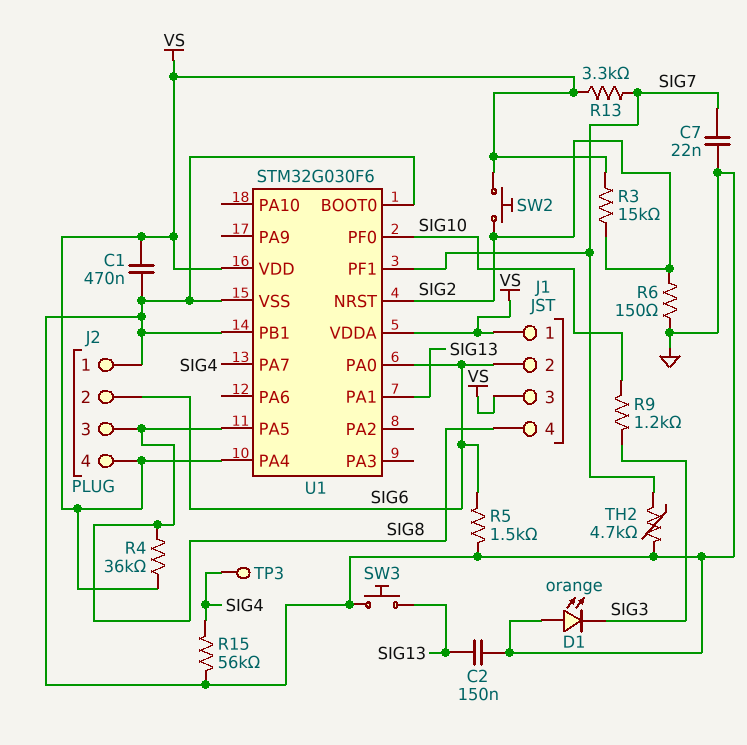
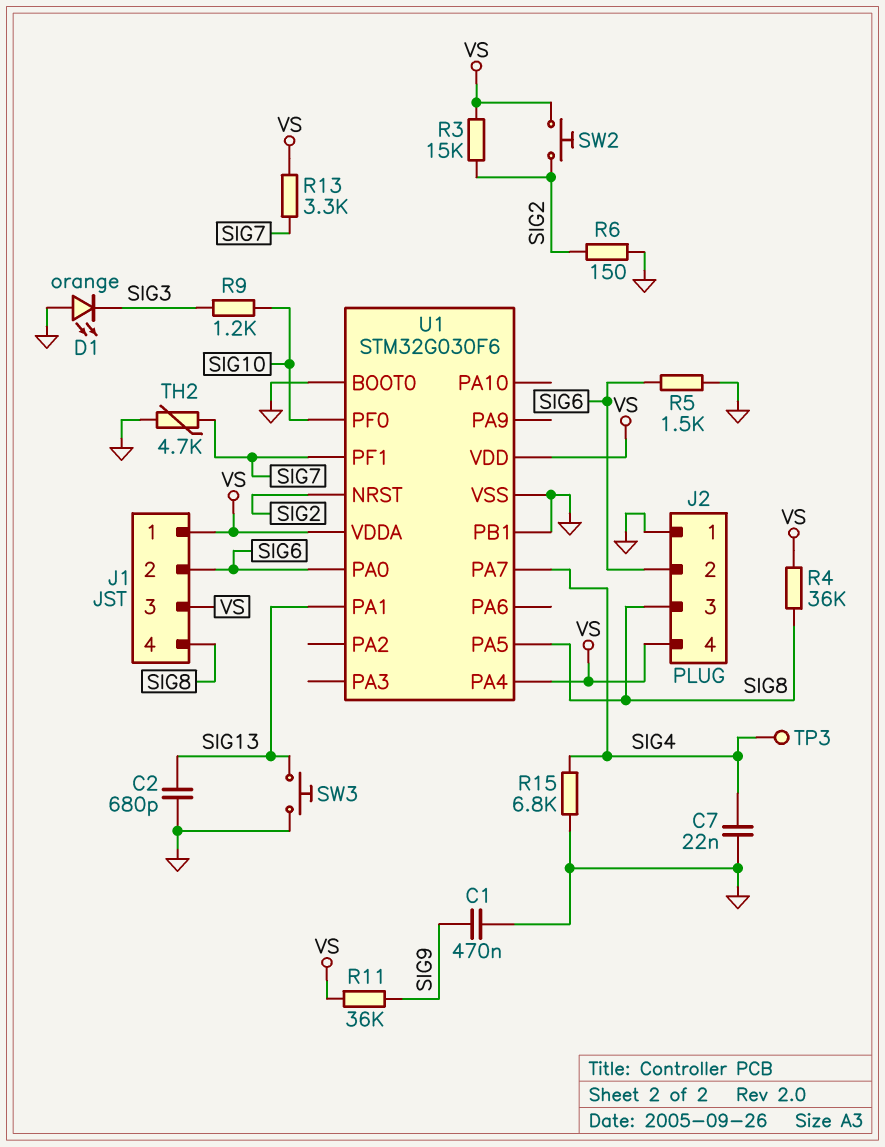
C1: 470nF (GND, VS) -> 470nF (GND, SIG9)
C2: 150nF (GND, SIG13) -> 680pF (GND, SIG13)
C7: 22nF (GND, SIG7) -> 22nF (GND, SIG4)
R11: none -> 36k (SIG9, VS)
R15: 56k (GND, SIG4) -> 6.8k (GND, SIG4)

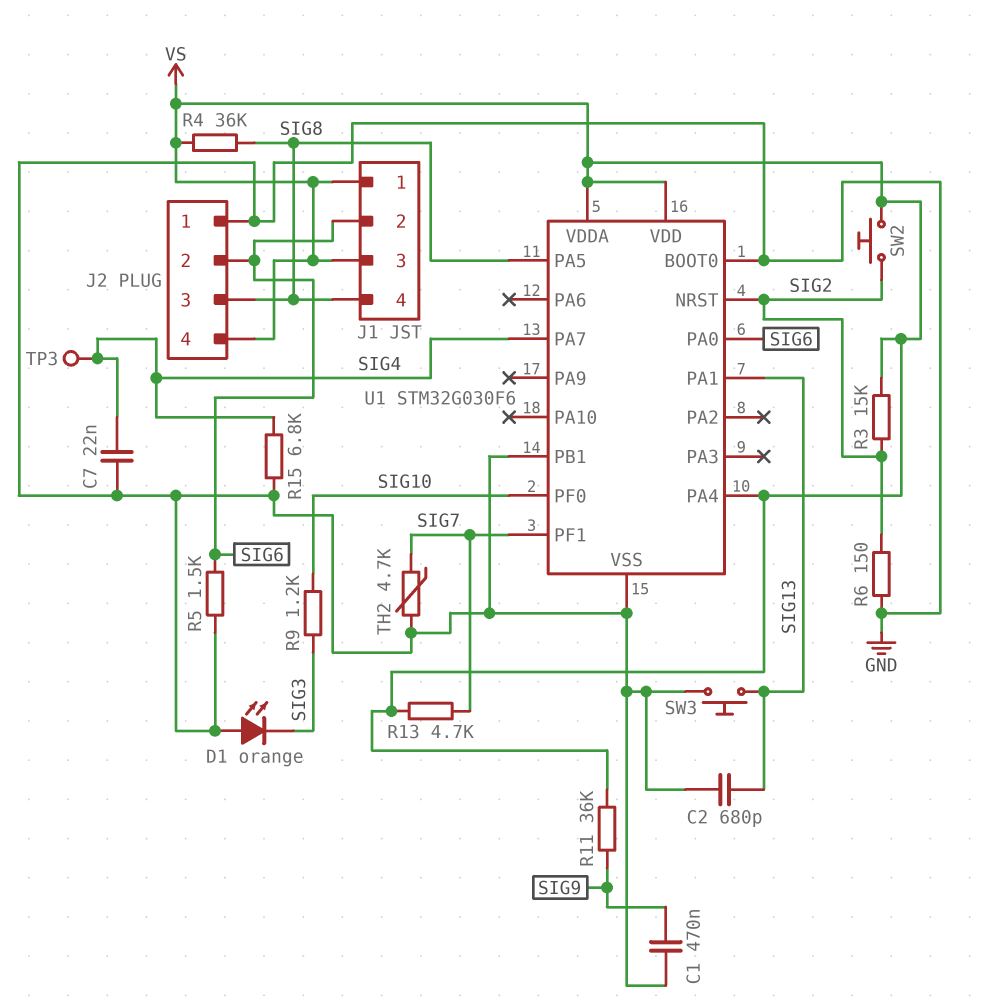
R13: 3.3k (SIG7, VS) -> 4.7k (SIG7, VS)

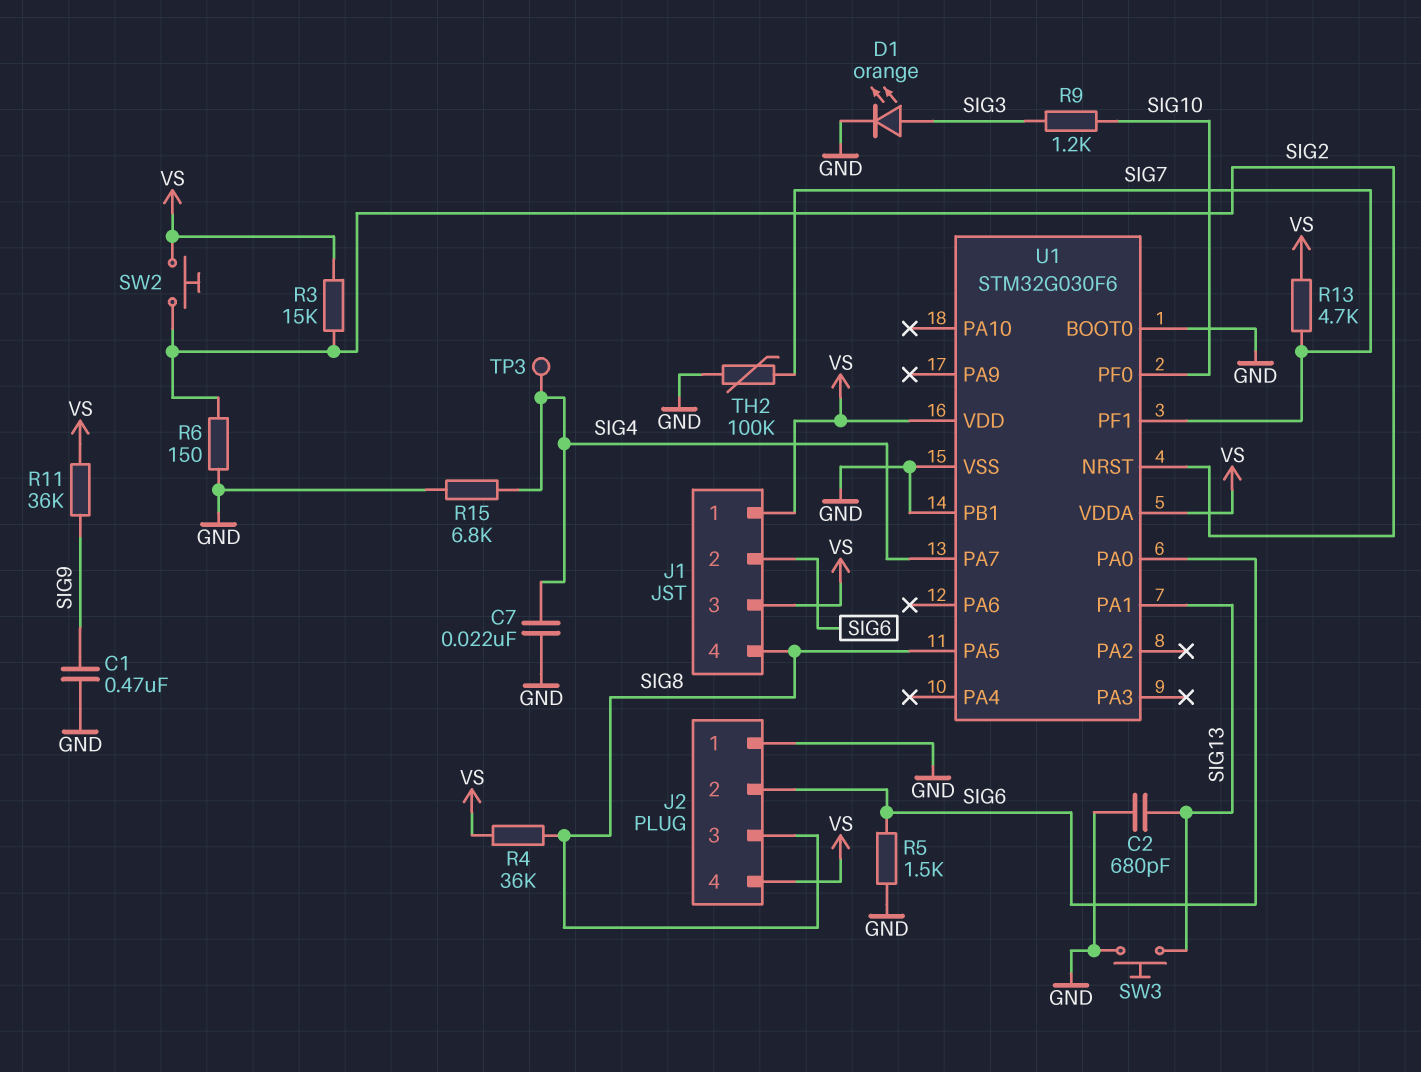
D1: LED orange (A GND, K SIG3) -> LED orange (A SIG3, K GND)
TH2: 4.7k (GND, SIG7) -> 100k (GND, SIG7)
U1 pin PA4: VS -> none

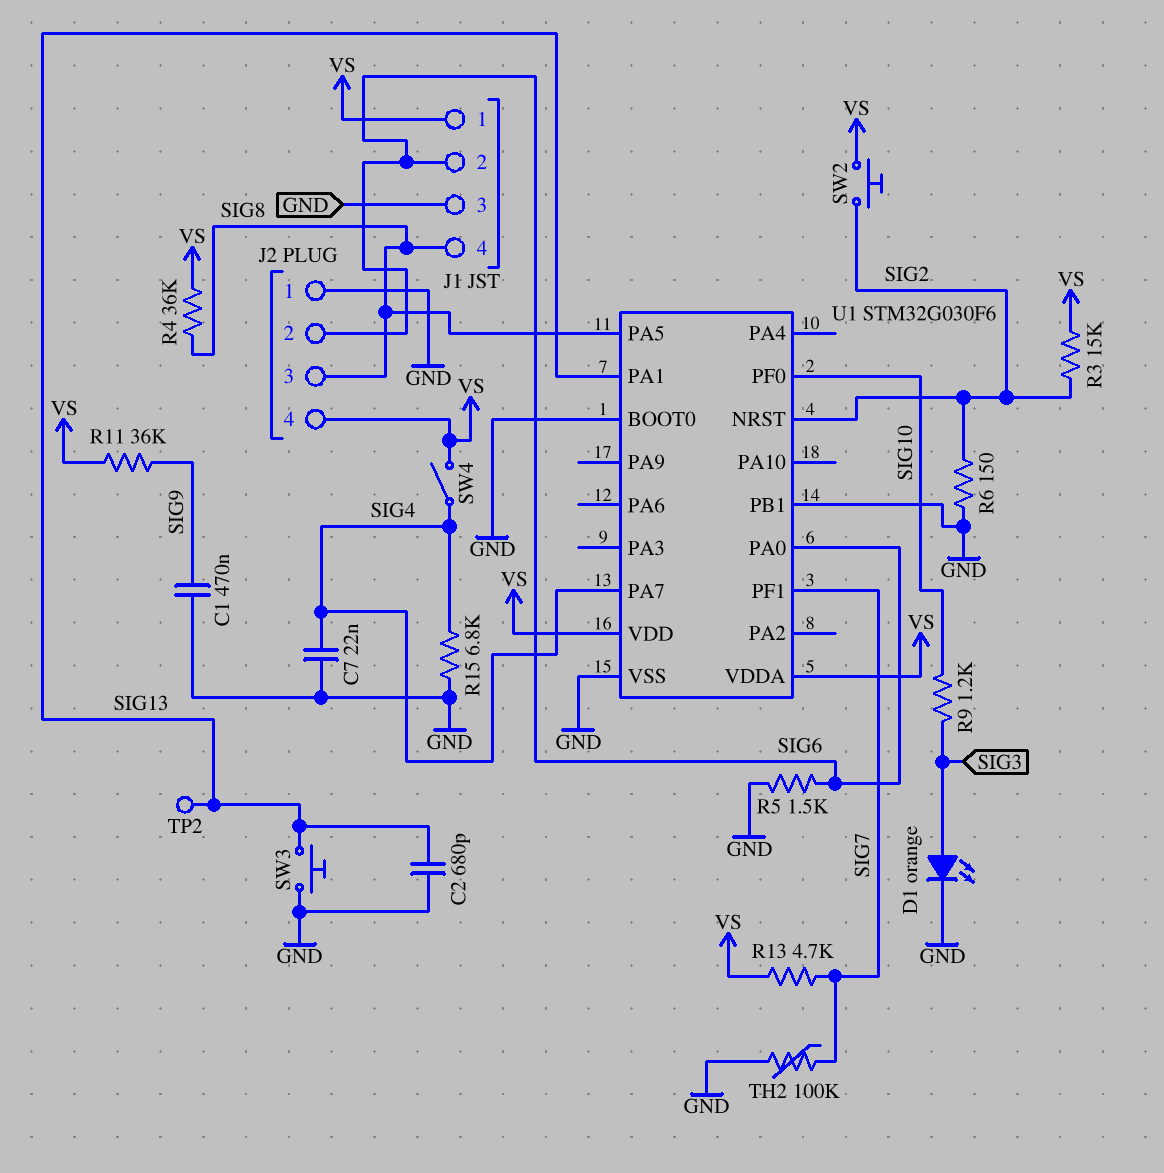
J1 pin 3: VS -> GND
SW4: none -> switch (SIG4, VS)
TP2: none -> test point (SIG13)
TP3: test point (SIG4) -> none

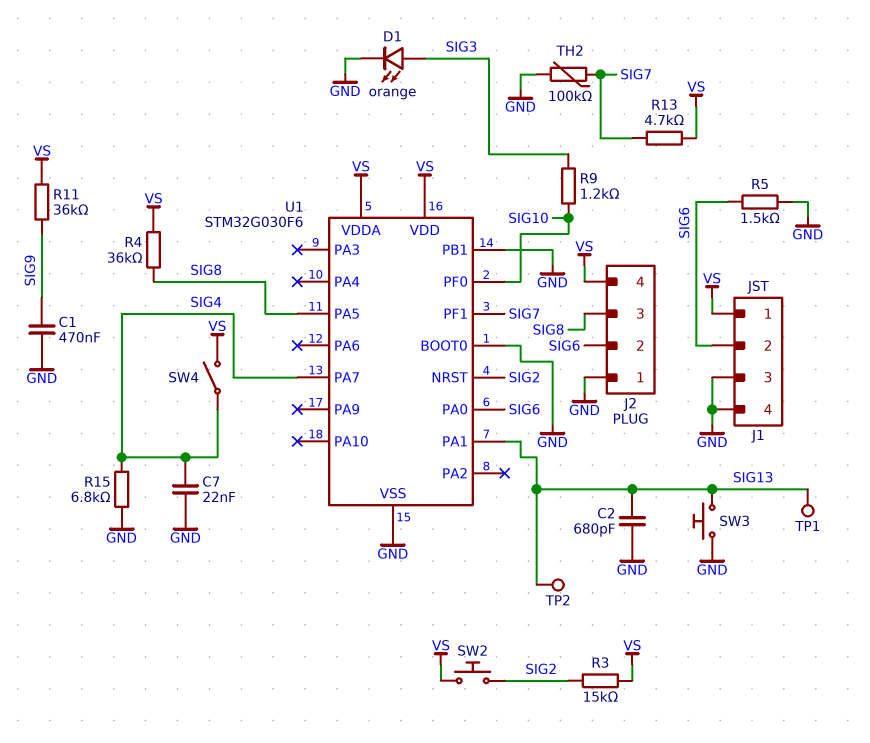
J1 pin 4: SIG8 -> GND
R6: 150 (GND, SIG2) -> none
TP1: none -> test point (SIG13)

